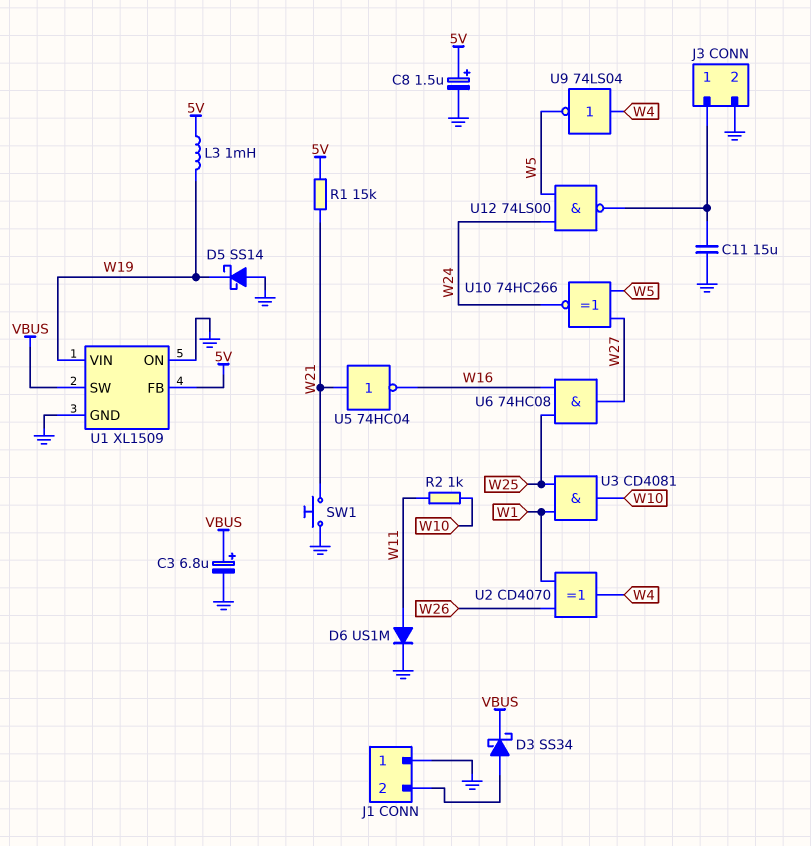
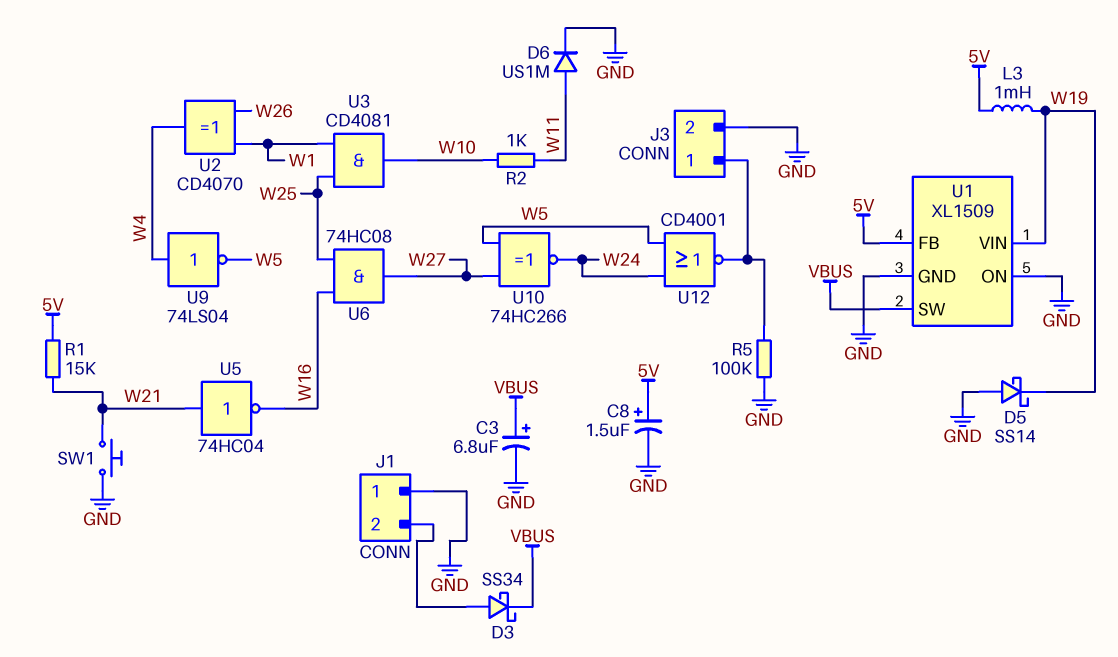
C11: 15uF (GND, J3/1) -> none
R5: none -> 100k (GND, J3/1)
U12: NAND 74LS00 (in W5, in W24, out J3/1) -> NOR CD4001 (in W5, in W24, out J3/1)

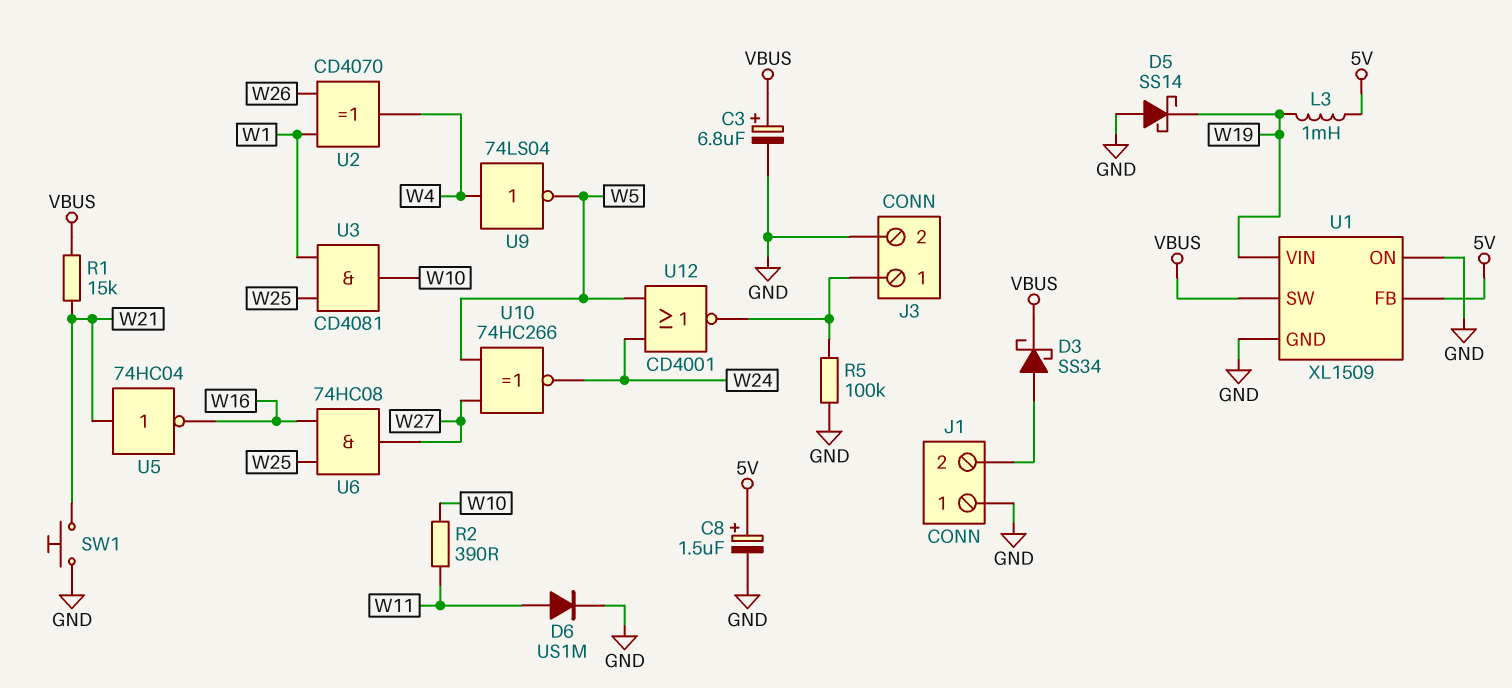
R1: 15k (5V, W21) -> 15k (VBUS, W21)
R2: 1k (W10, W11) -> 390 (W10, W11)

